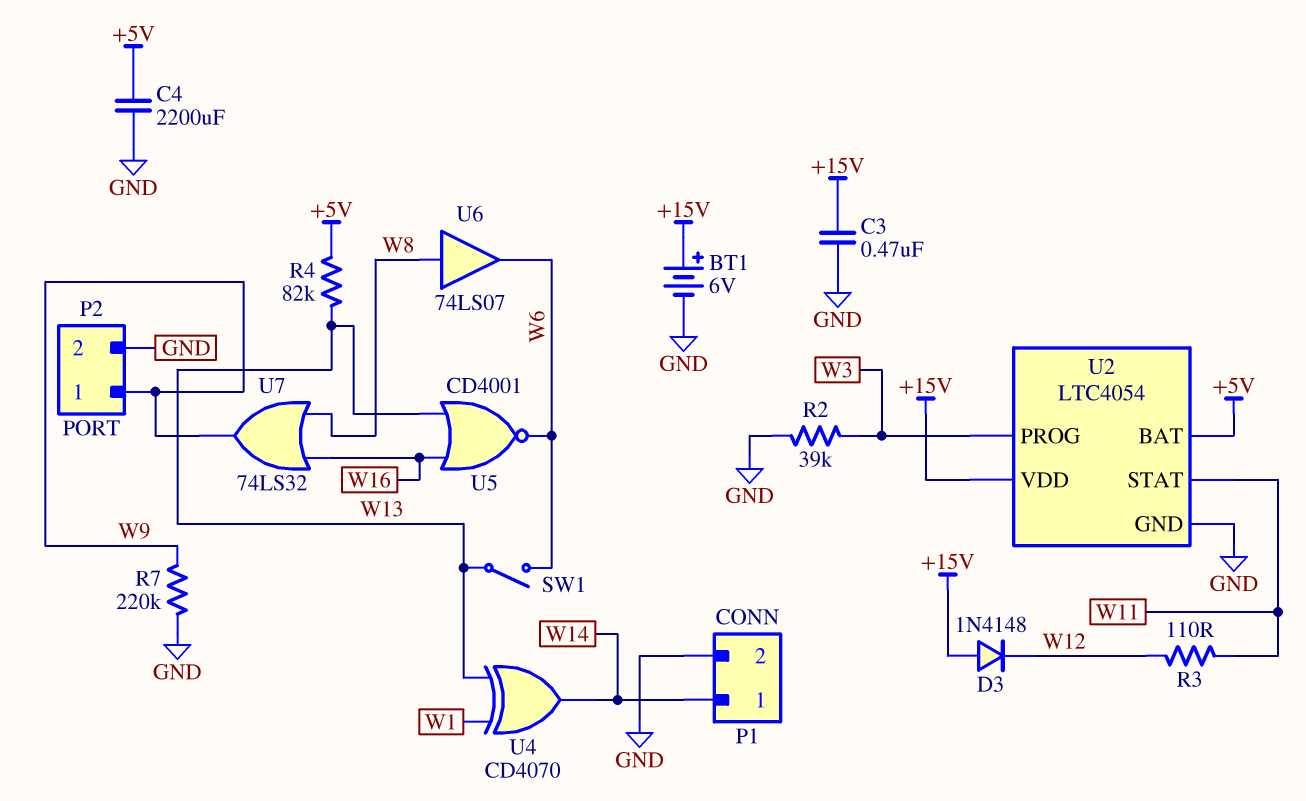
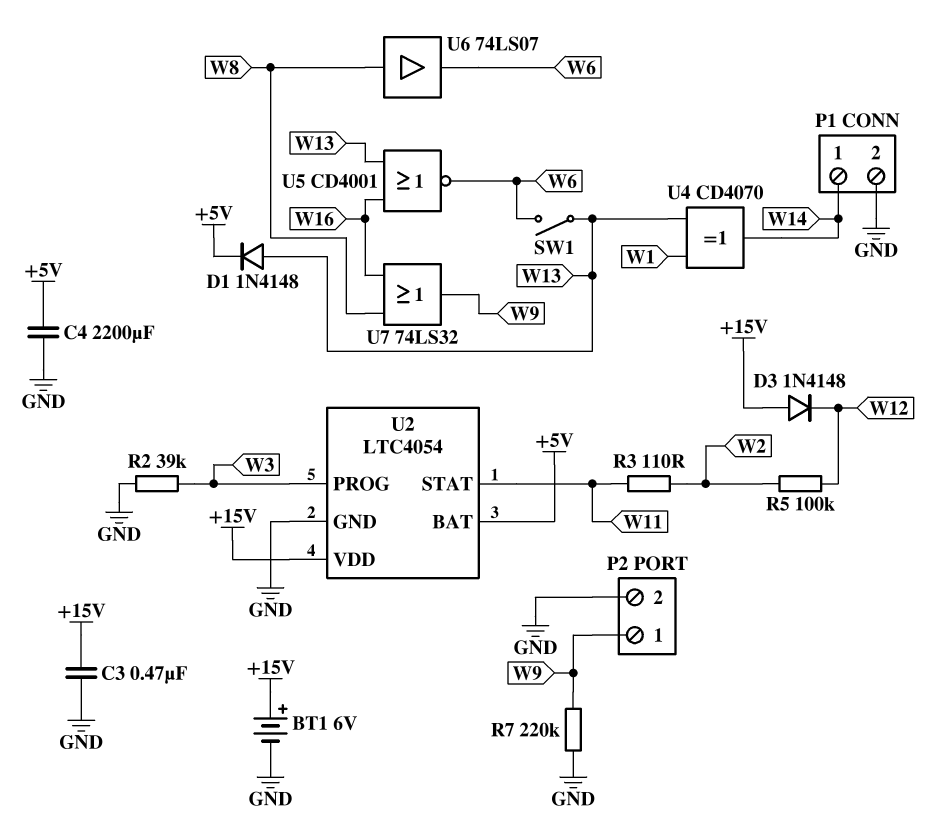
D1: none -> diode 1N4148 (A W13, K +5V)
R3: 110 (W11, W12) -> 110 (W2, W11)
R4: 82k (+5V, W13) -> none
R5: none -> 100k (W2, W12)

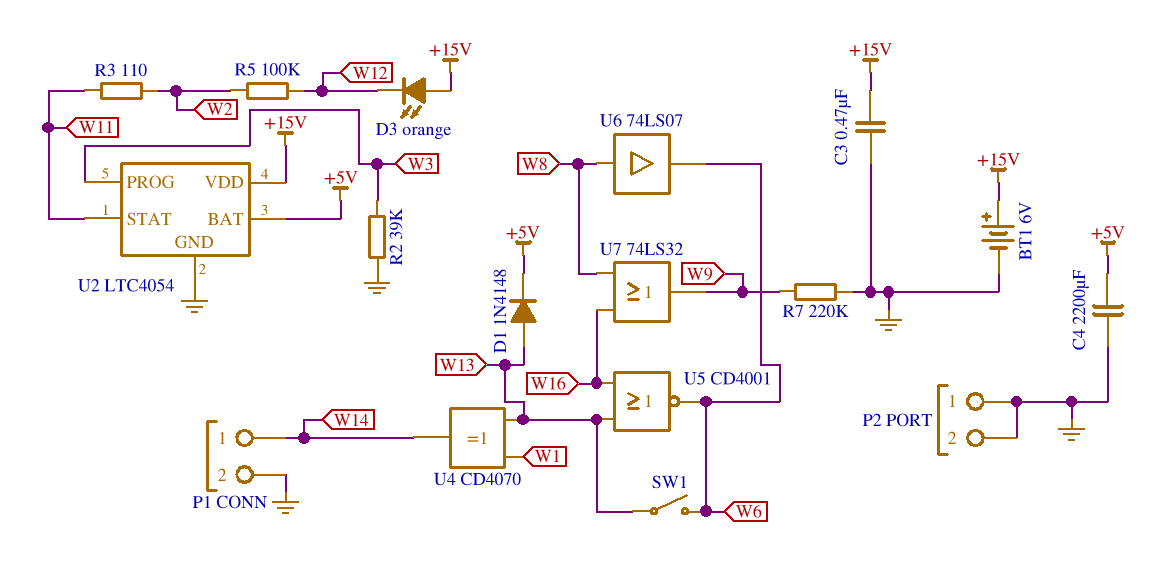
D3: diode 1N4148 (A +15V, K W12) -> LED orange (A +15V, K W12)
P2 pin 1: W9 -> GND

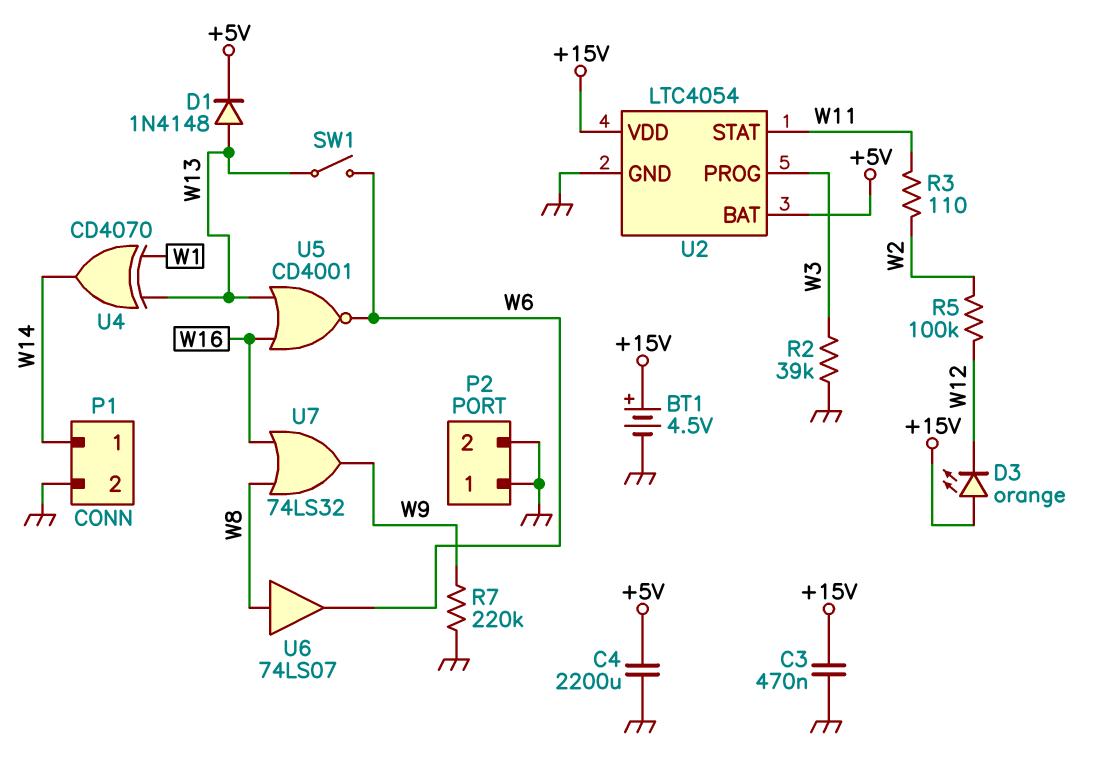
BT1: 6V (plus +15V, minus GND) -> 4.5V (plus +15V, minus GND)

